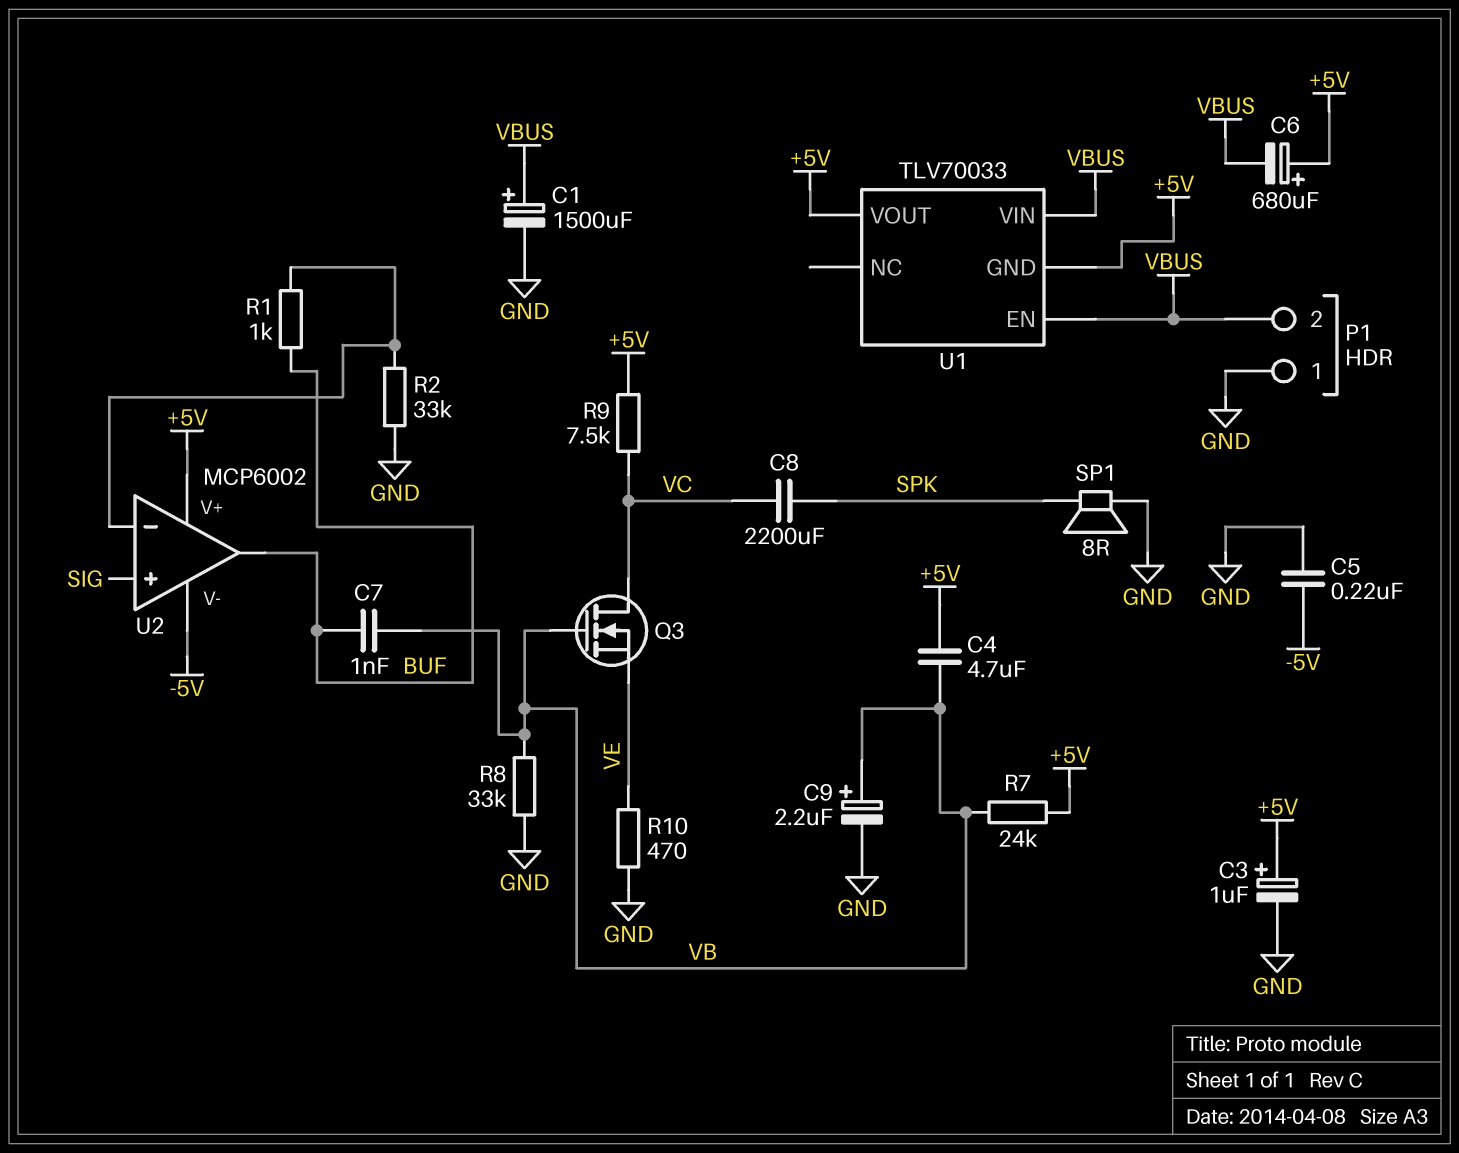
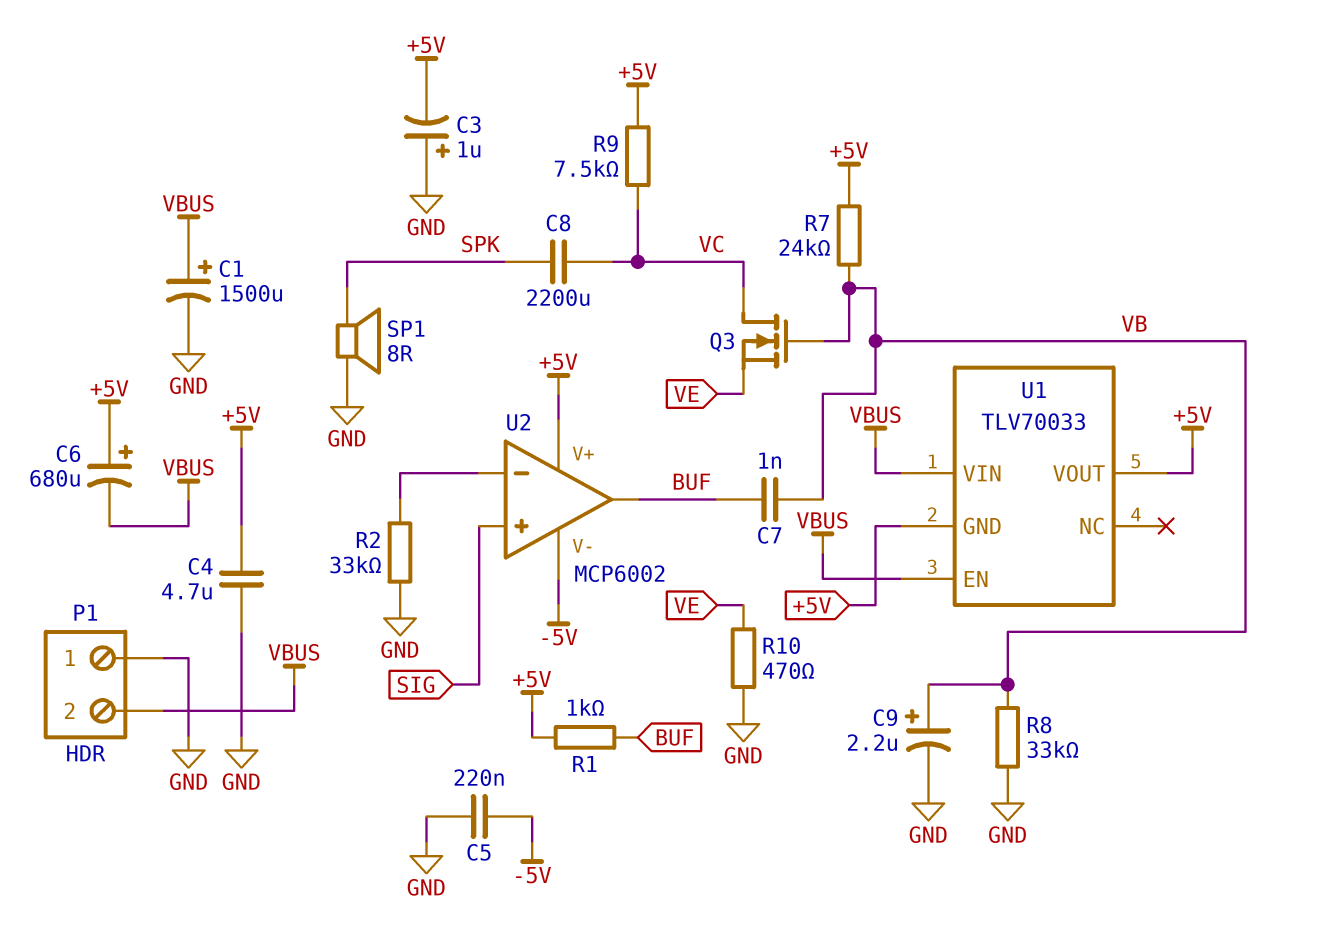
C3: 1uF (plus +5V, minus GND) -> 1uF (plus GND, minus +5V)
C4: 4.7uF (+5V, VB) -> 4.7uF (+5V, GND)
R1: 1k (BUF, U2/in-) -> 1k (+5V, BUF)

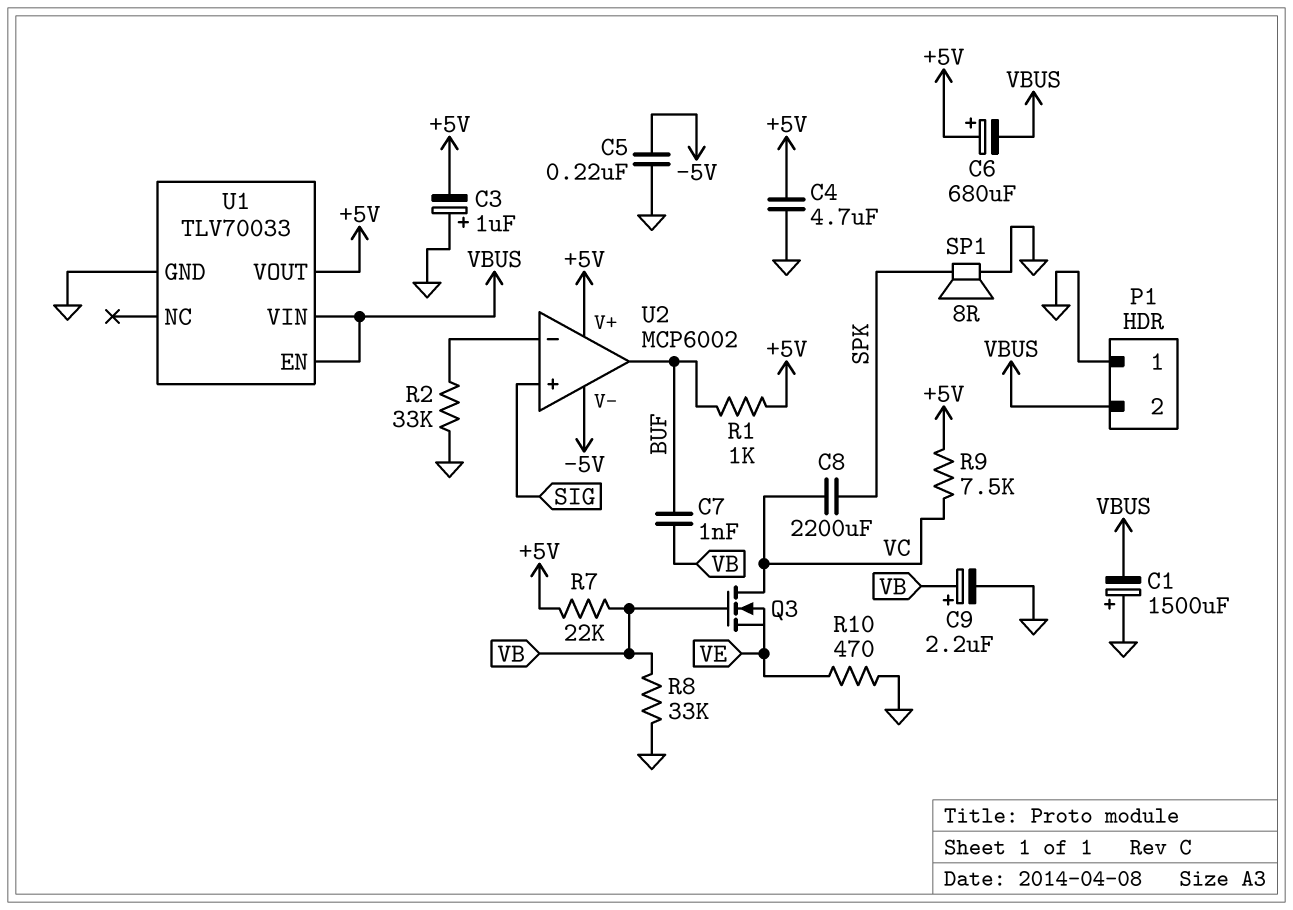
C1: 1500uF (plus VBUS, minus GND) -> 1500uF (plus GND, minus VBUS)
R7: 24k (+5V, VB) -> 22k (+5V, VB)
U1 pin GND: +5V -> GND

